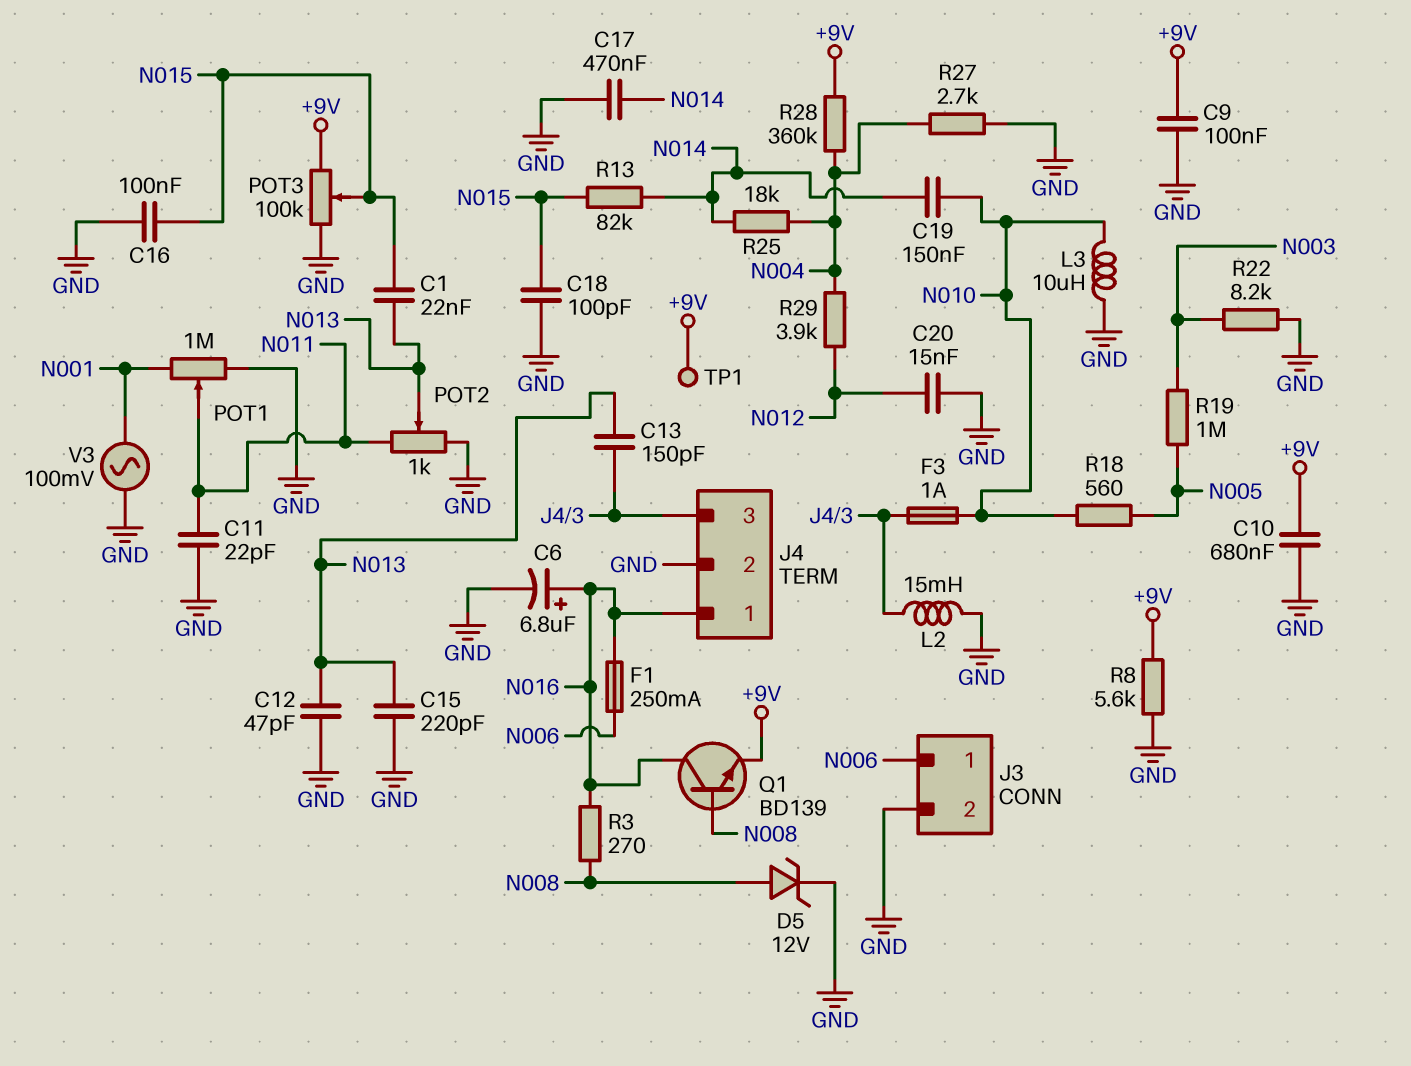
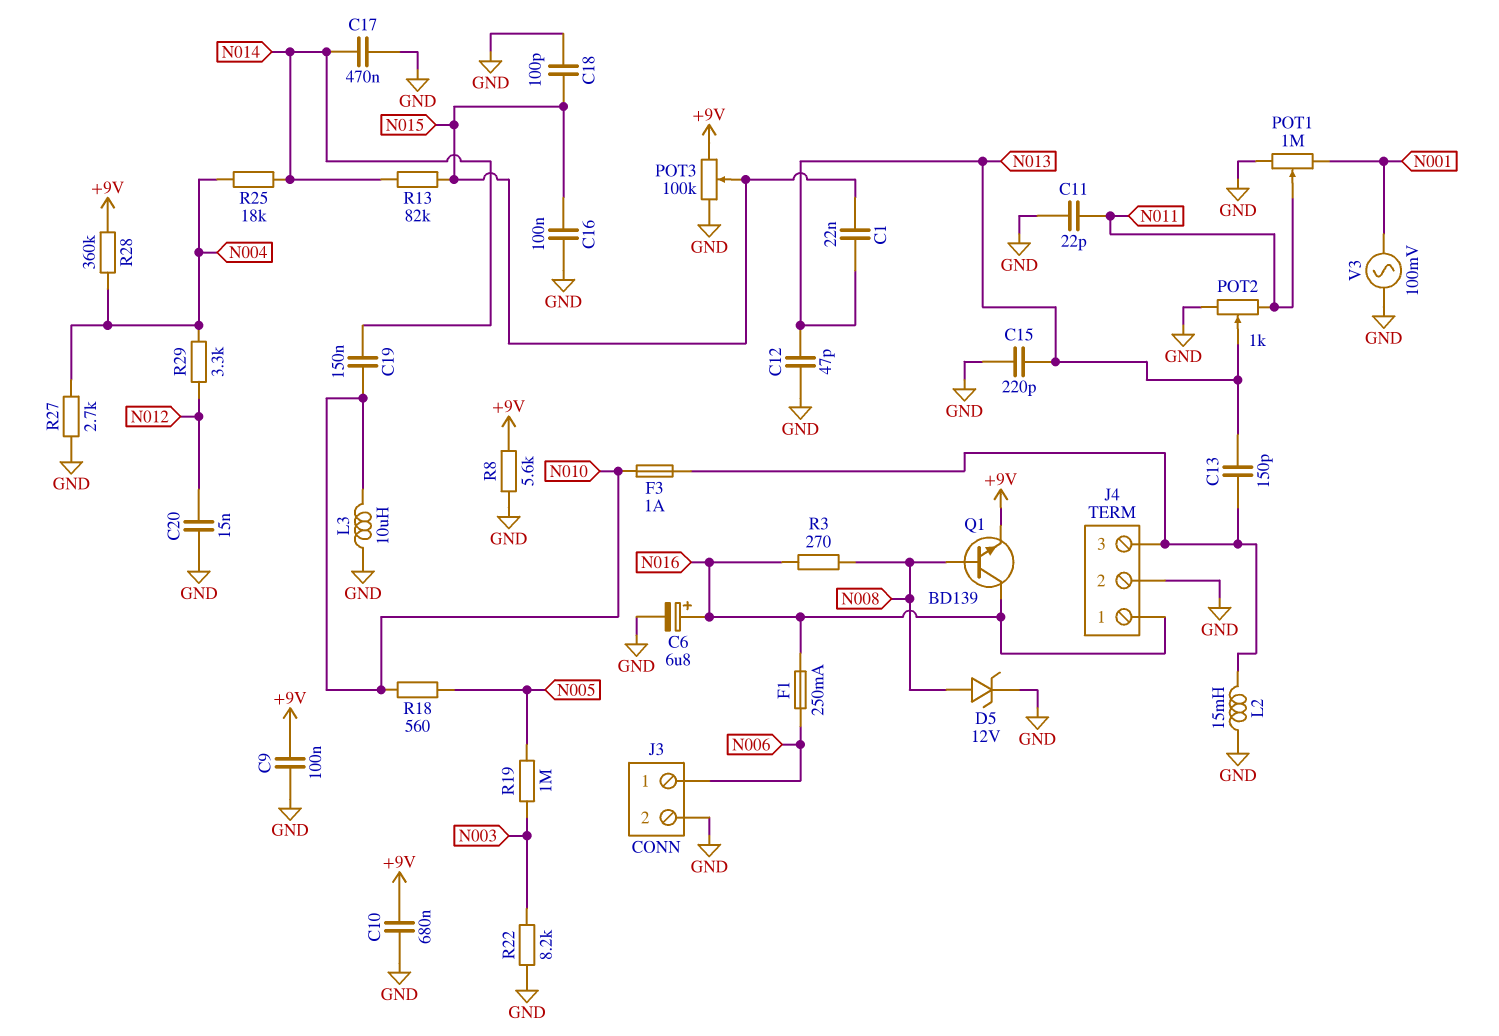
R29: 3.9k (N004, N012) -> 3.3k (N004, N012)
TP1: test point (+9V) -> none

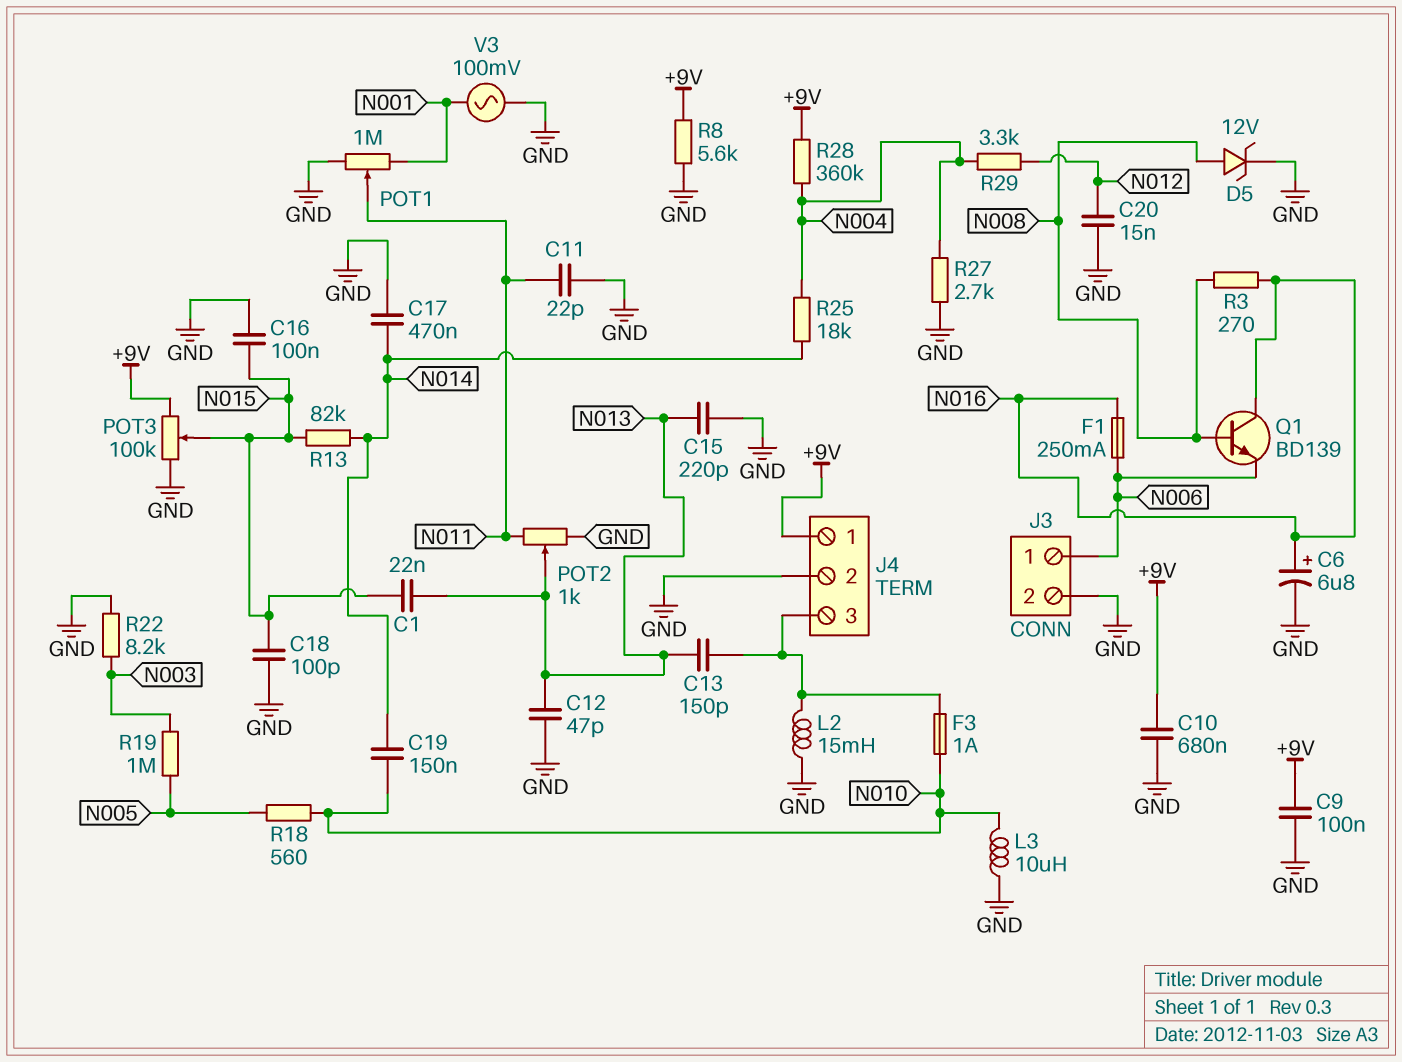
J4 pin 1: N016 -> +9V
Q1: NPN BD139 (B N008, C N016, E +9V) -> NPN BD139 (B N008, C N016, E N006)

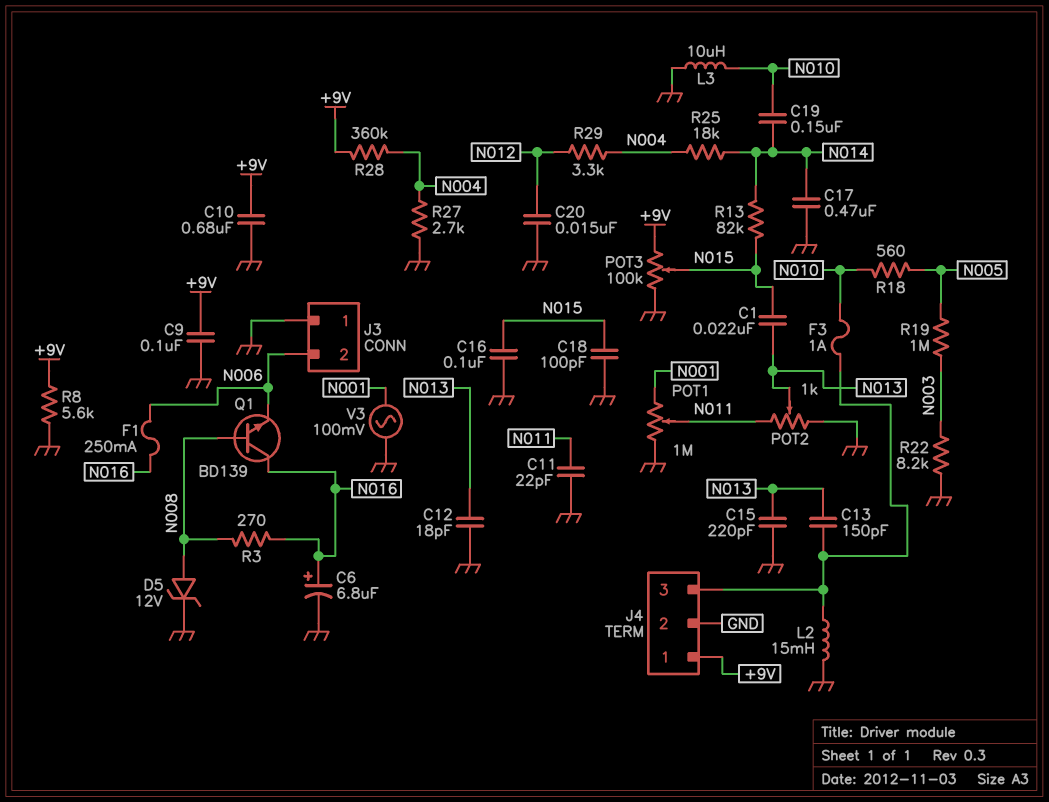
C12: 47pF (GND, N013) -> 18pF (GND, N013)
J3 pin 1: N006 -> GND
J3 pin 2: GND -> N006

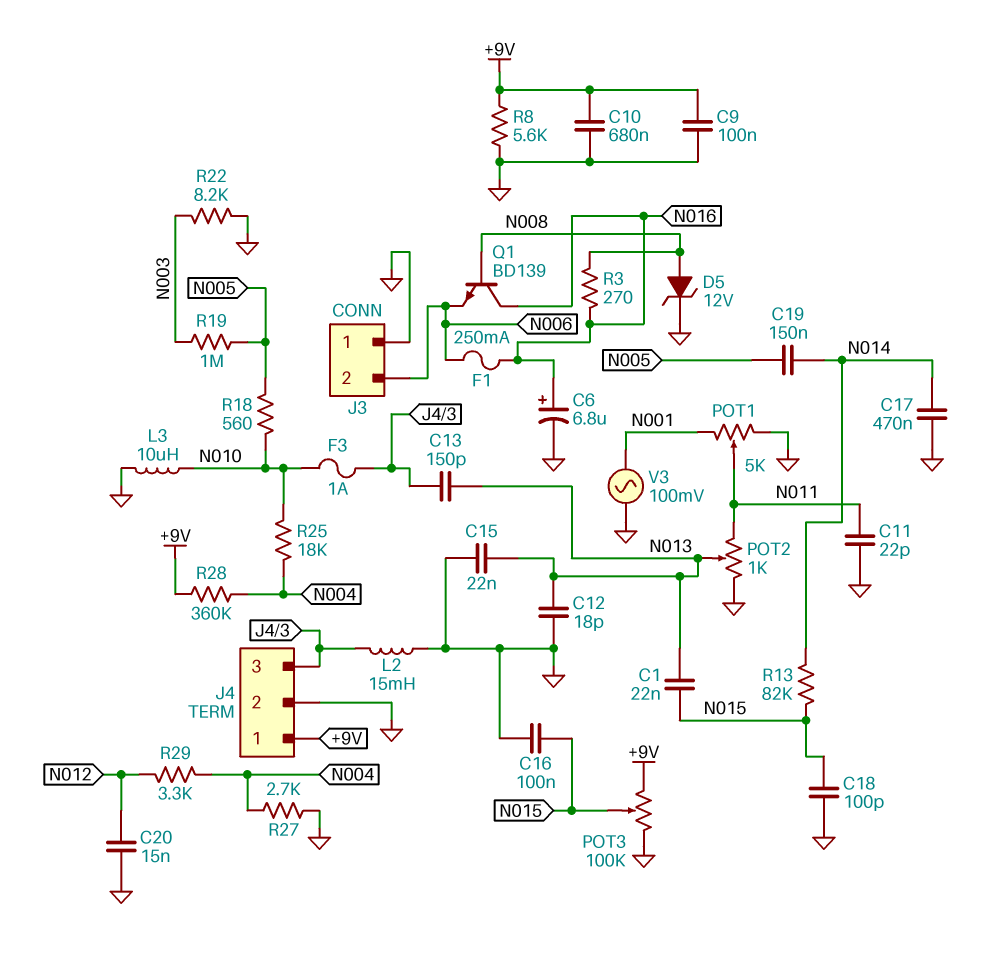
C15: 220pF (GND, N013) -> 22nF (GND, N013)
C19: 150nF (N010, N014) -> 150nF (N005, N014)
POT1: 1M (GND, N001, wiper N011) -> 5k (GND, N001, wiper N011)
R25: 18k (N004, N014) -> 18k (N004, N010)

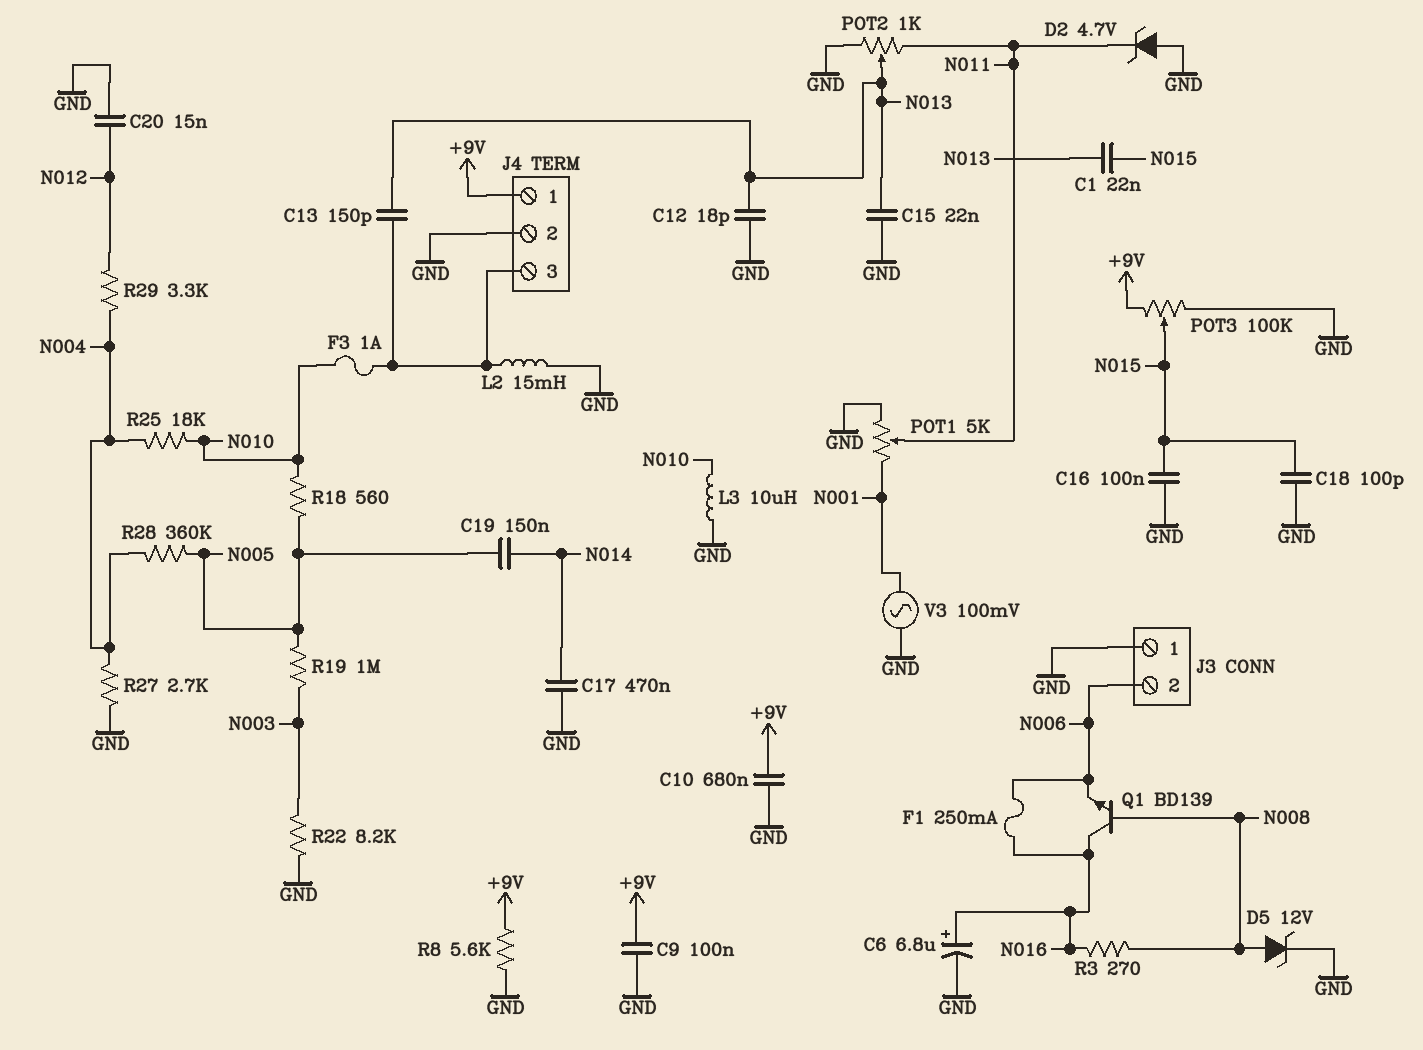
C11: 22pF (GND, N011) -> none
D2: none -> zener 4.7V (A GND, K N011)
R13: 82k (N014, N015) -> none
R28: 360k (+9V, N004) -> 360k (N004, N005)

